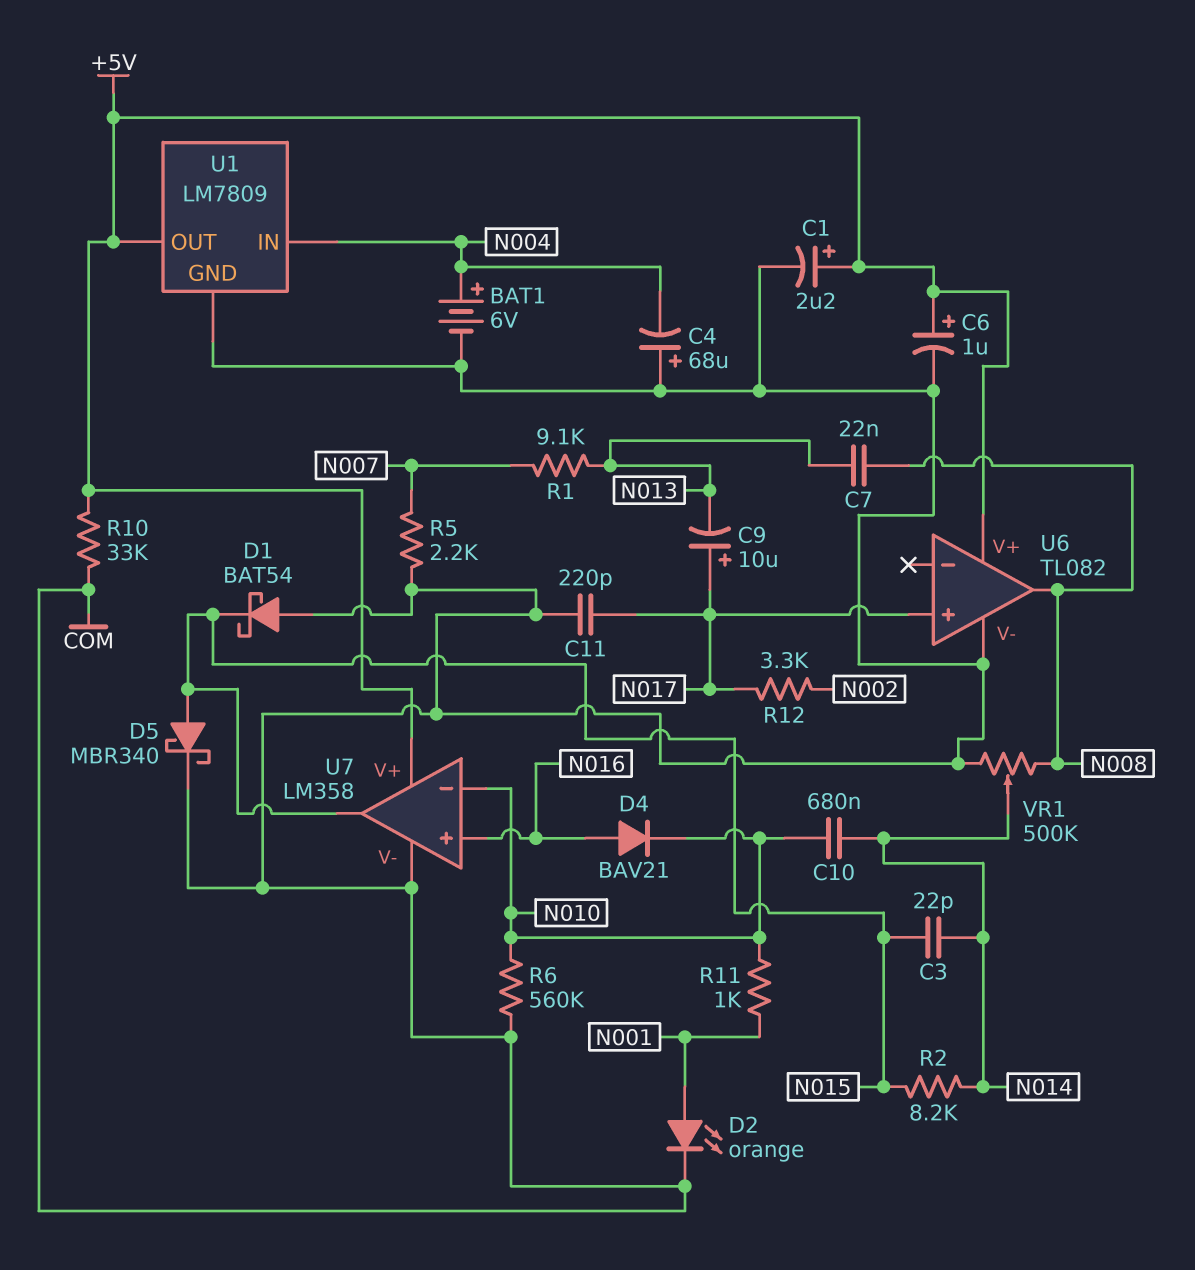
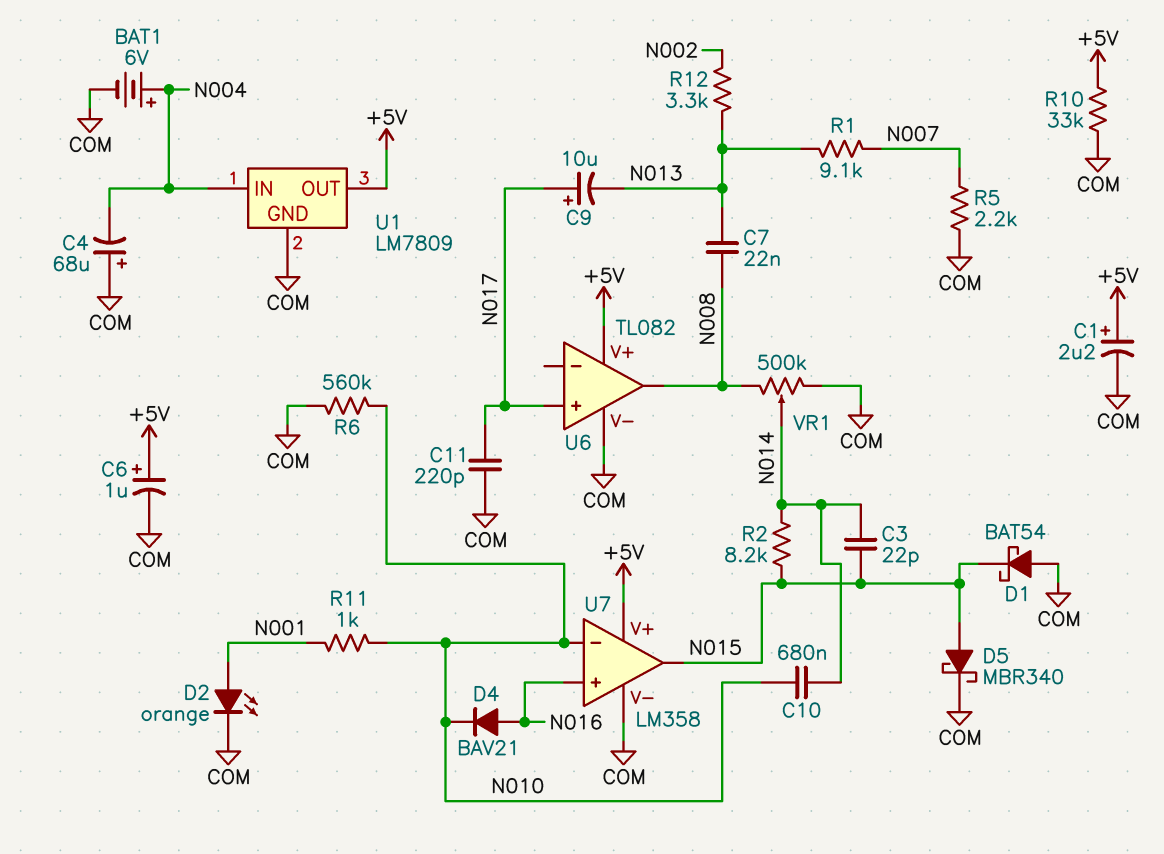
R12: 3.3k (N002, N017) -> 3.3k (N002, N013)

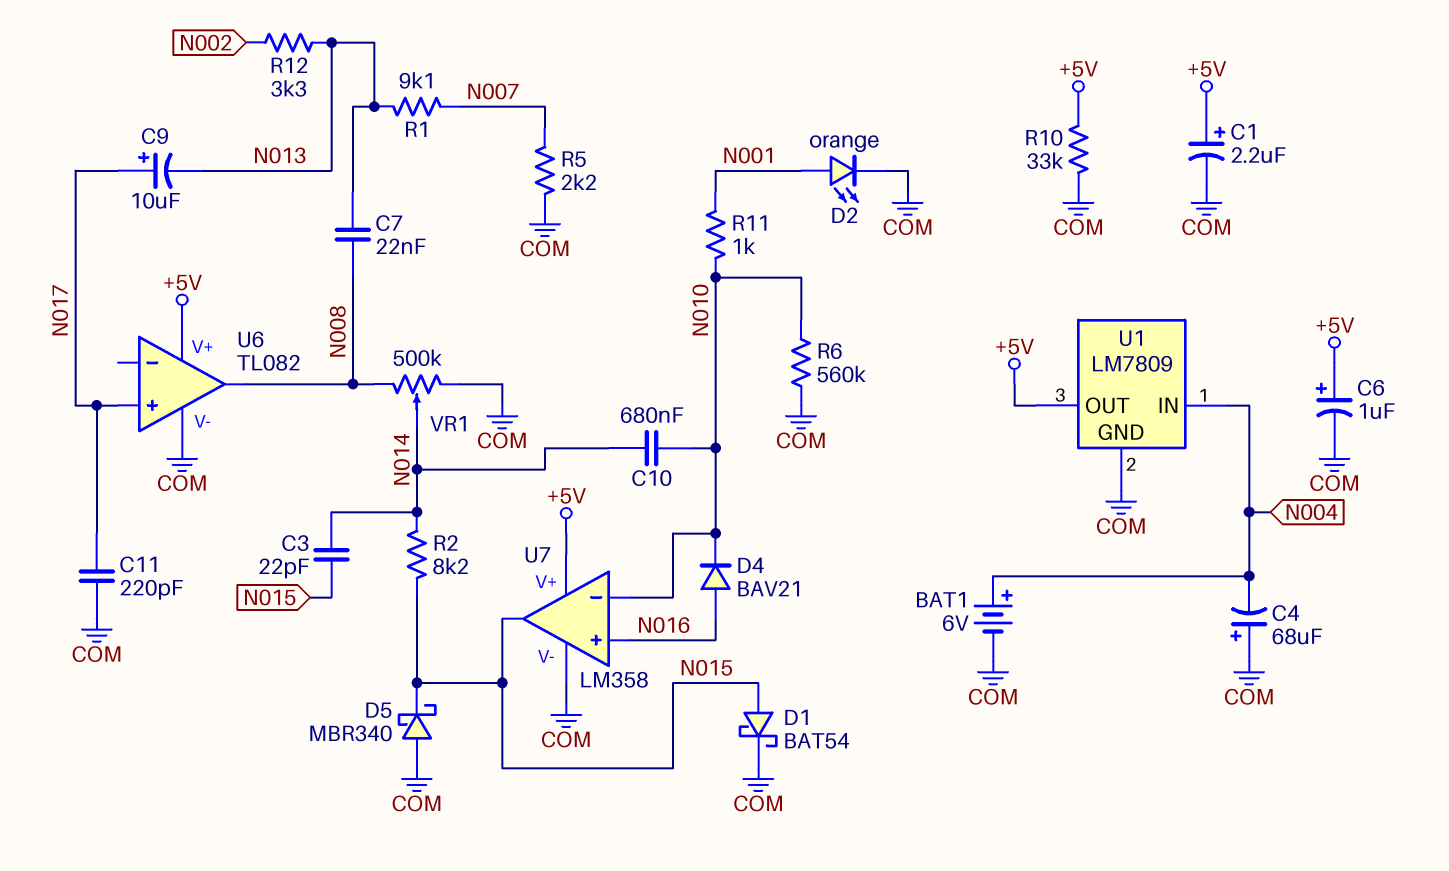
D1: schottky BAT54 (A COM, K N015) -> schottky BAT54 (A N015, K COM)
D5: schottky MBR340 (A N015, K COM) -> schottky MBR340 (A COM, K N015)

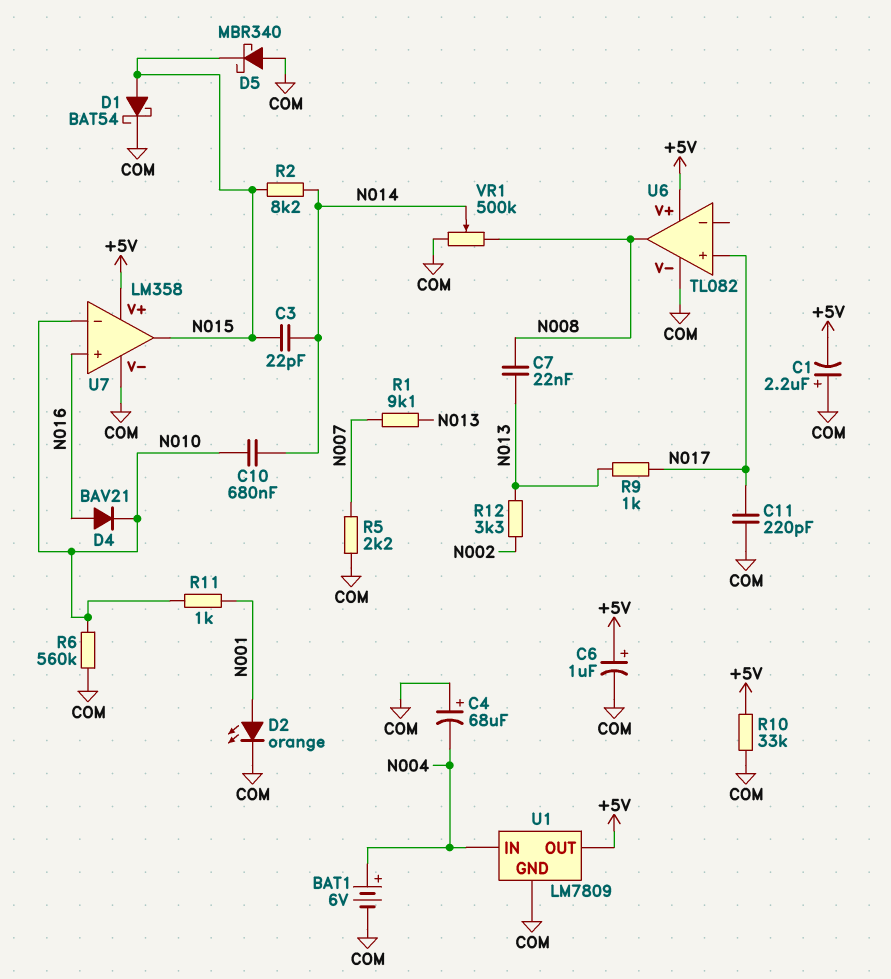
C1: 2.2uF (plus +5V, minus COM) -> 2.2uF (plus COM, minus +5V)
C9: 10uF (plus N017, minus N013) -> none
R9: none -> 1k (N013, N017)

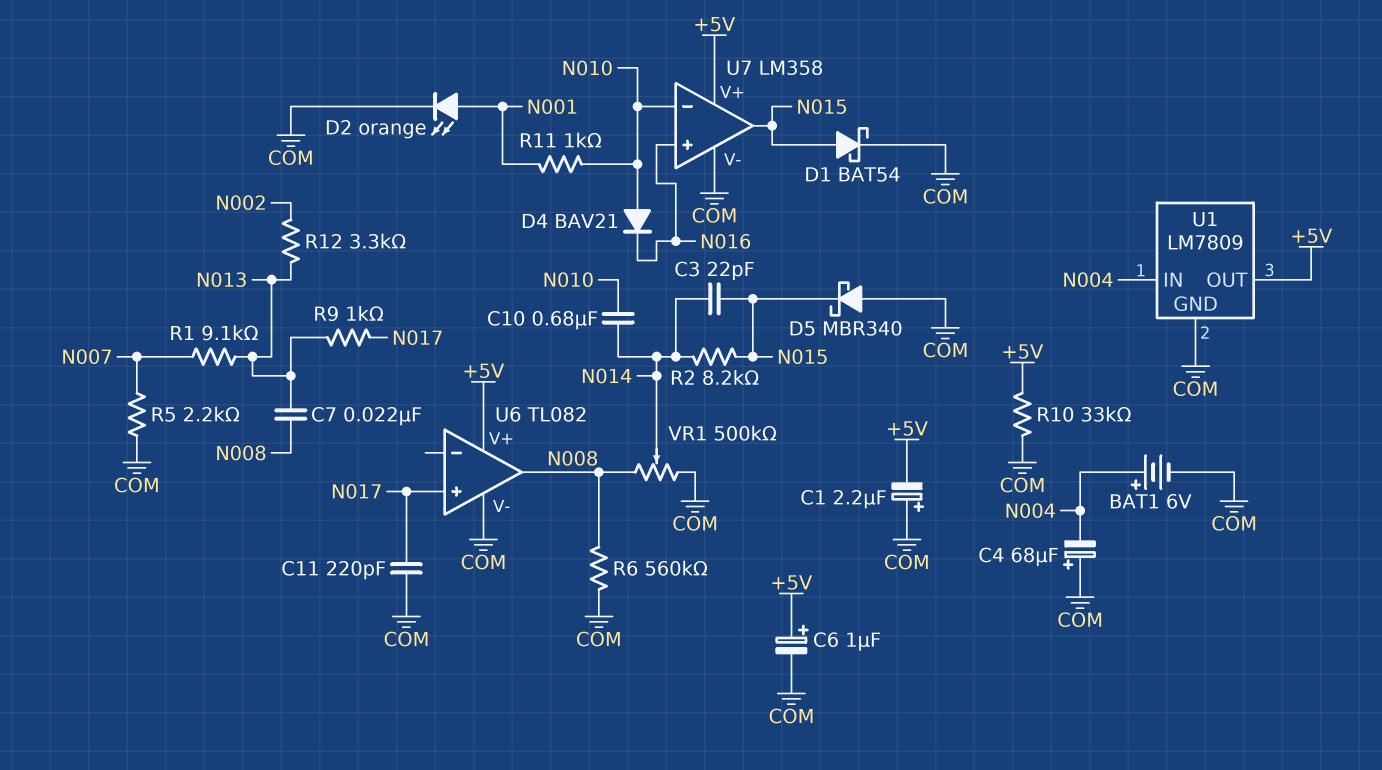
D4: diode BAV21 (A N016, K N010) -> diode BAV21 (A N010, K N016)
R6: 560k (COM, N010) -> 560k (COM, N008)

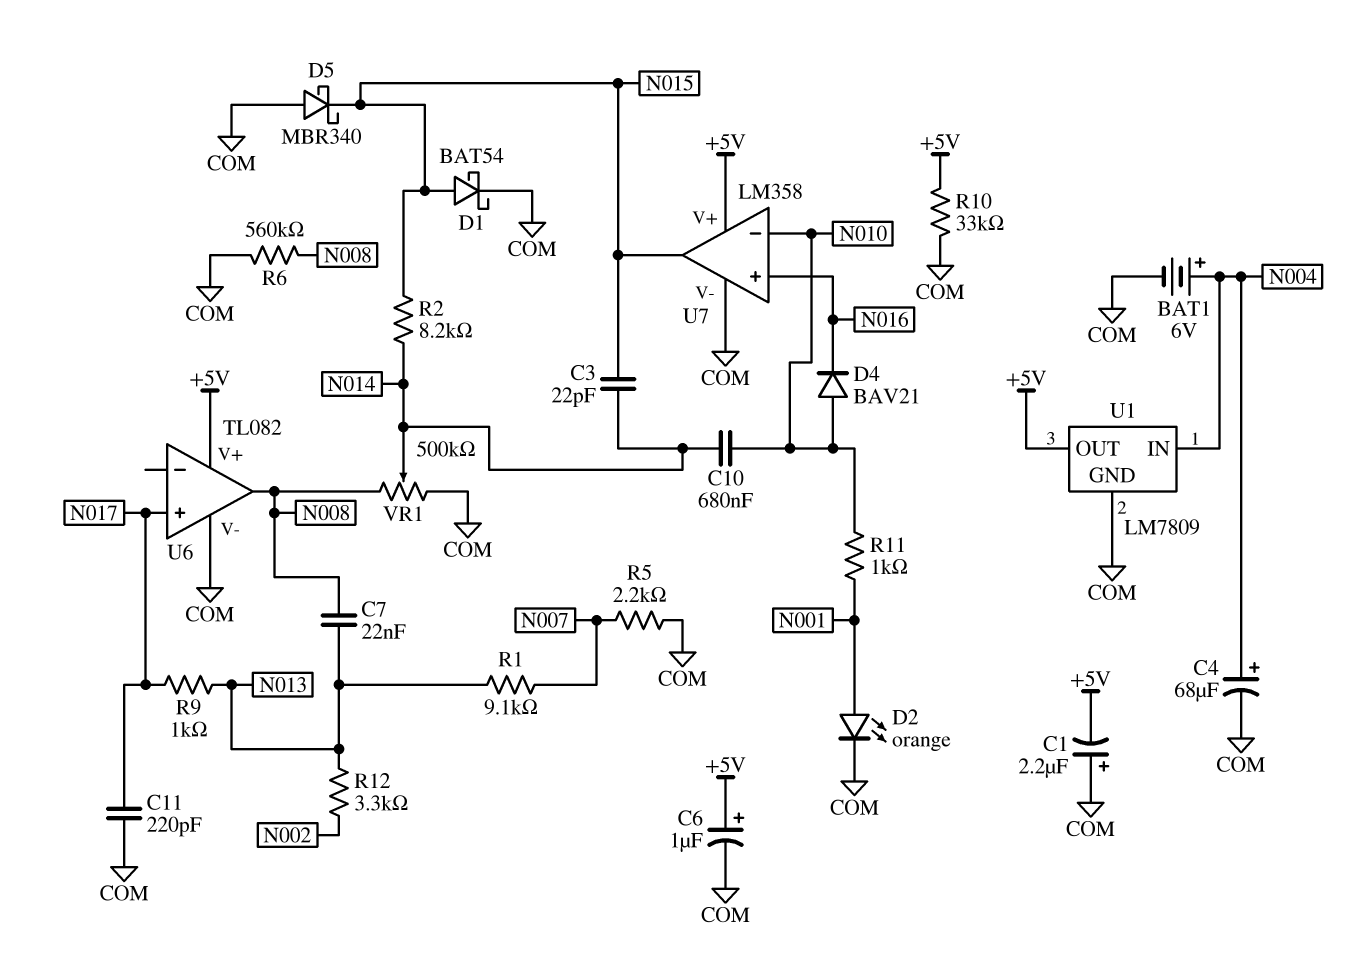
C4: 68uF (plus COM, minus N004) -> 68uF (plus N004, minus COM)

